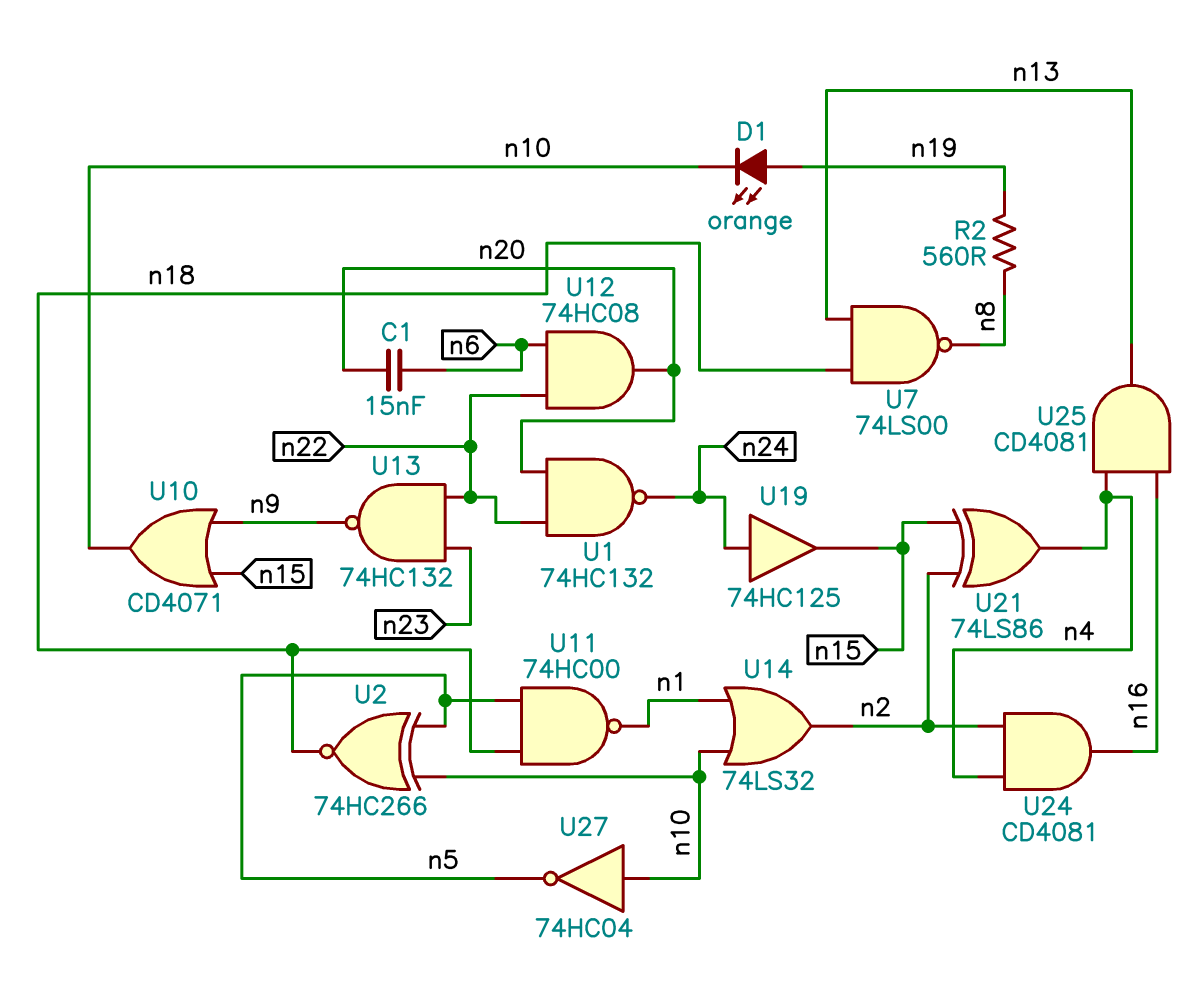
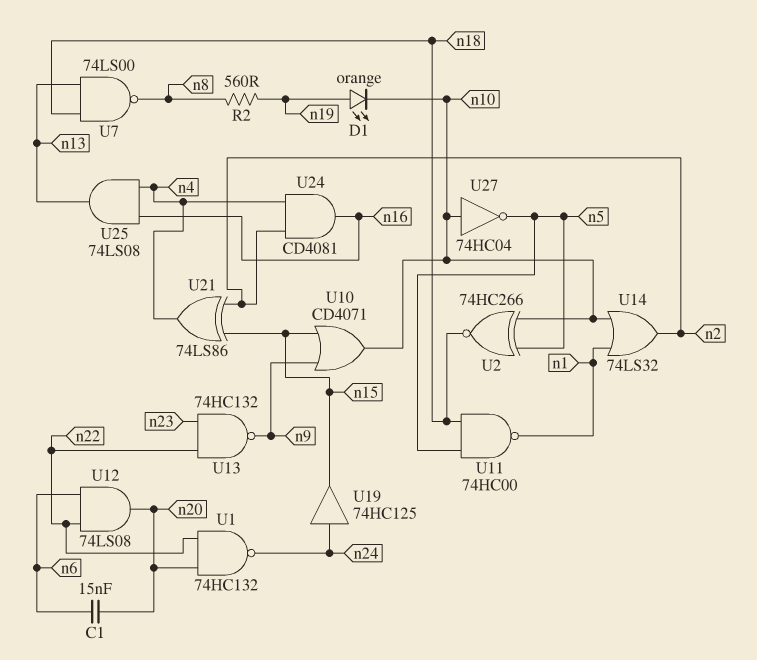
U12: AND 74HC08 (in n6, in n22, out n20) -> AND 74LS08 (in n6, in n22, out n20)
U25: AND CD4081 (in n4, in n16, out n13) -> AND 74LS08 (in n4, in n16, out n13)

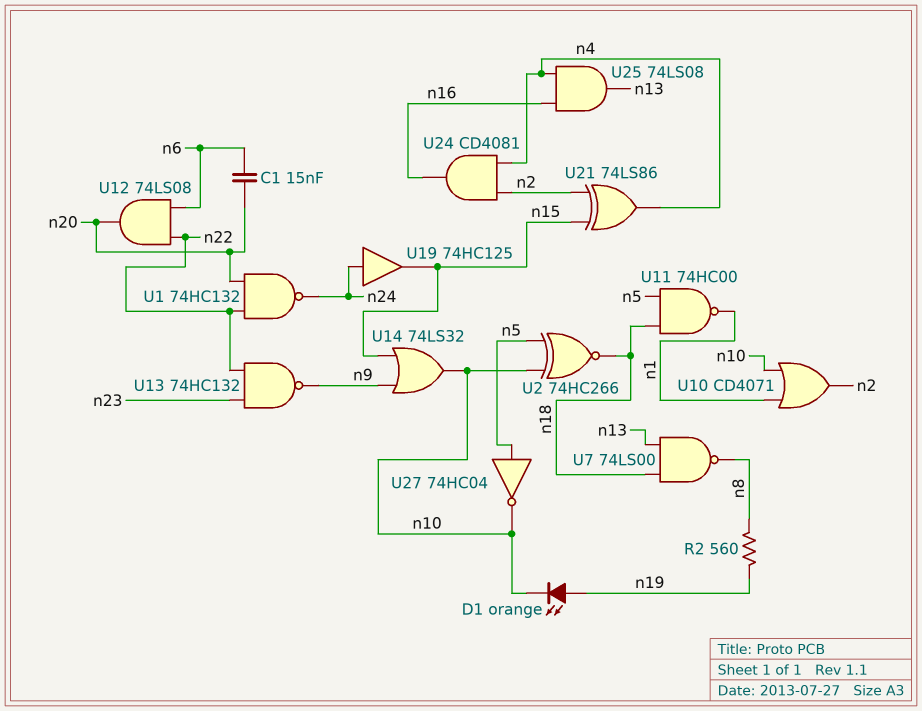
U10: OR CD4071 (in n9, in n15, out n10) -> OR CD4071 (in n1, in n10, out n2)
U14: OR 74LS32 (in n1, in n10, out n2) -> OR 74LS32 (in n9, in n15, out n10)
U27: NOT 74HC04 (in n10, out n5) -> NOT 74HC04 (in n5, out n10)

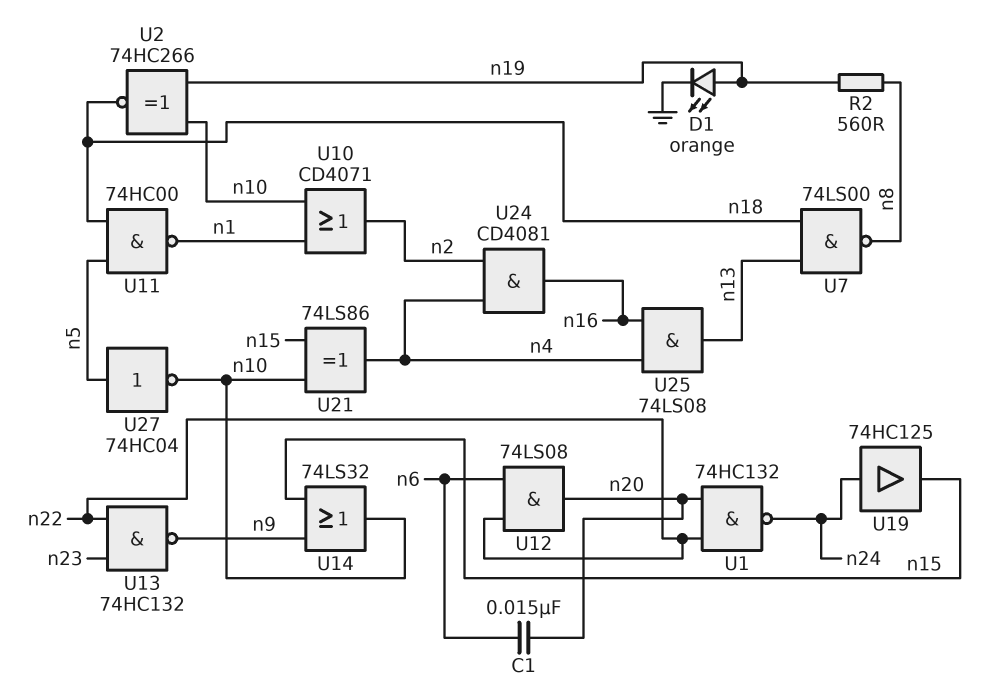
D1: LED orange (A n19, K n10) -> LED orange (A n19, K GND)
U2: XNOR 74HC266 (in n5, in n10, out n18) -> XNOR 74HC266 (in n10, in n19, out n18)
U21: XOR 74LS86 (in n2, in n15, out n4) -> XOR 74LS86 (in n10, in n15, out n4)

